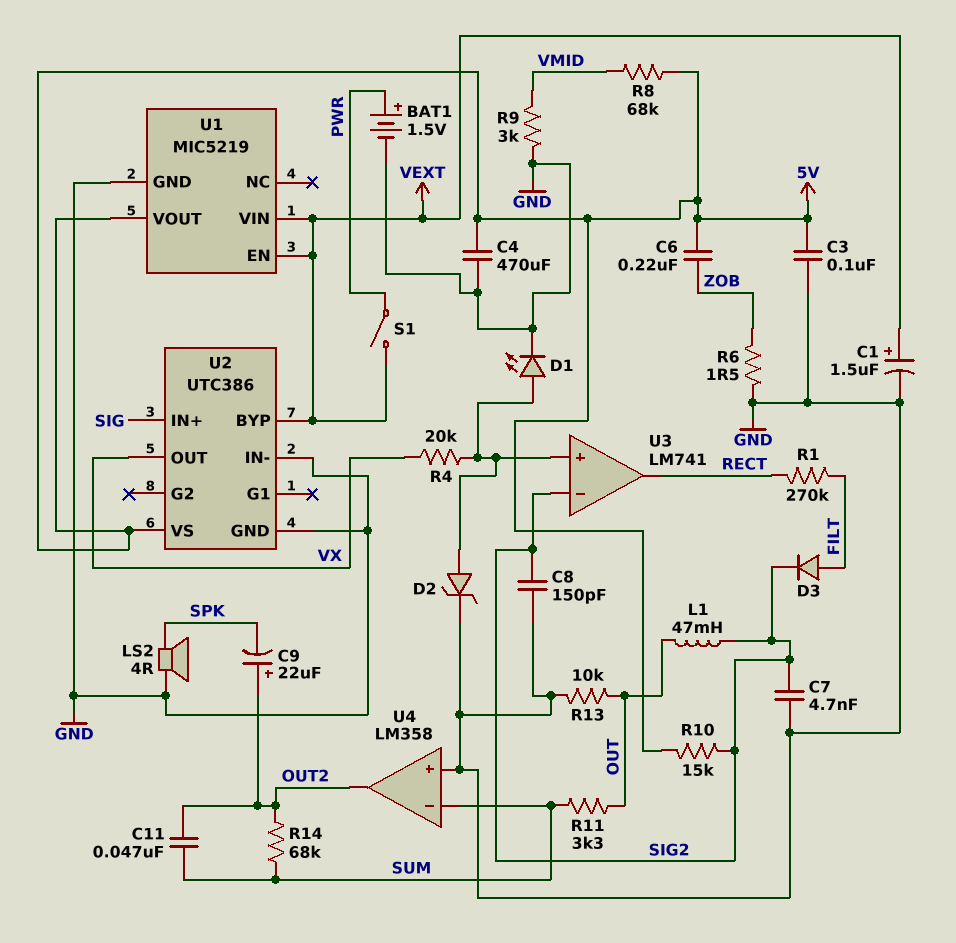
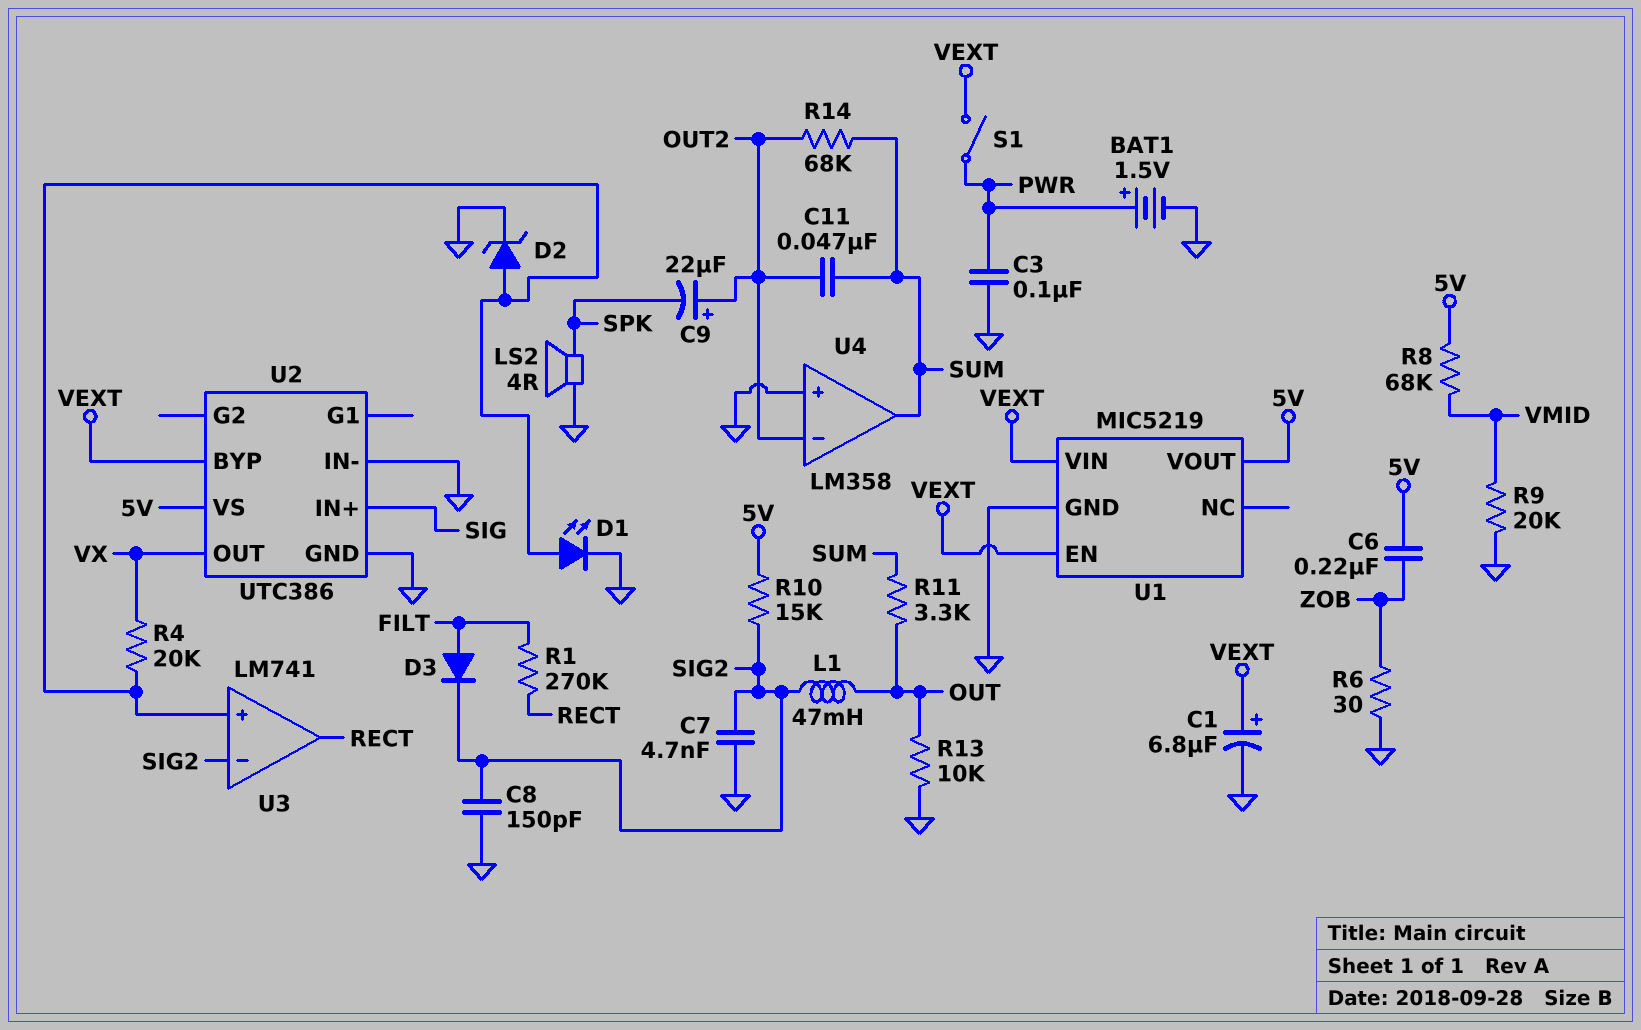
C1: 1.5uF (plus VEXT, minus GND) -> 6.8uF (plus VEXT, minus GND)
C3: 100nF (5V, GND) -> 100nF (GND, PWR)
C4: 470uF (5V, GND) -> none
R6: 1.5 (GND, ZOB) -> 30 (GND, ZOB)
R9: 3k (GND, VMID) -> 20k (GND, VMID)
U4 pin in-: SUM -> OUT2
U4 pin out: OUT2 -> SUM

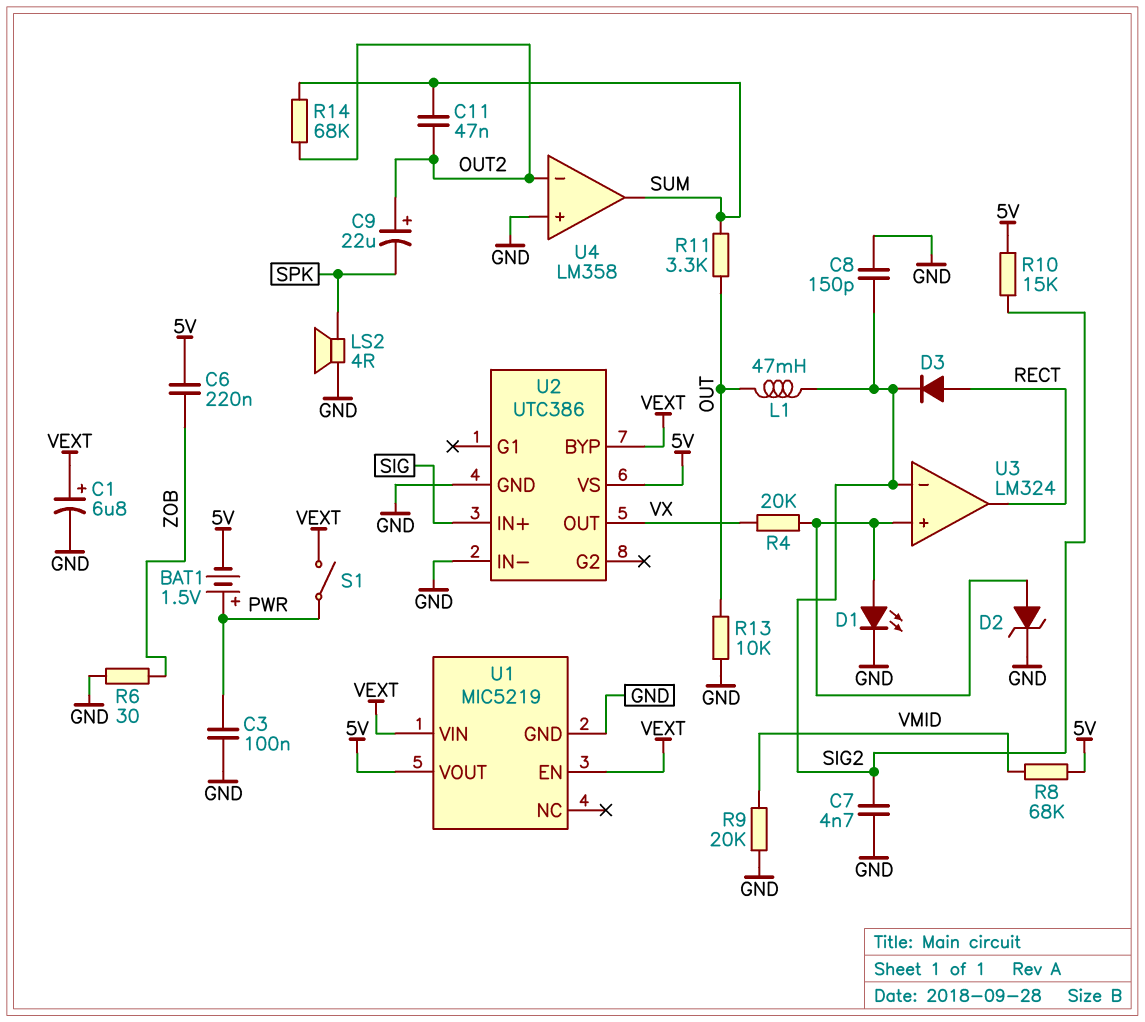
BAT1: 1.5V (plus PWR, minus GND) -> 1.5V (plus PWR, minus 5V)
D3: diode (A FILT, K SIG2) -> diode (A RECT, K SIG2)
R1: 270k (FILT, RECT) -> none
U3: LM741 -> LM324

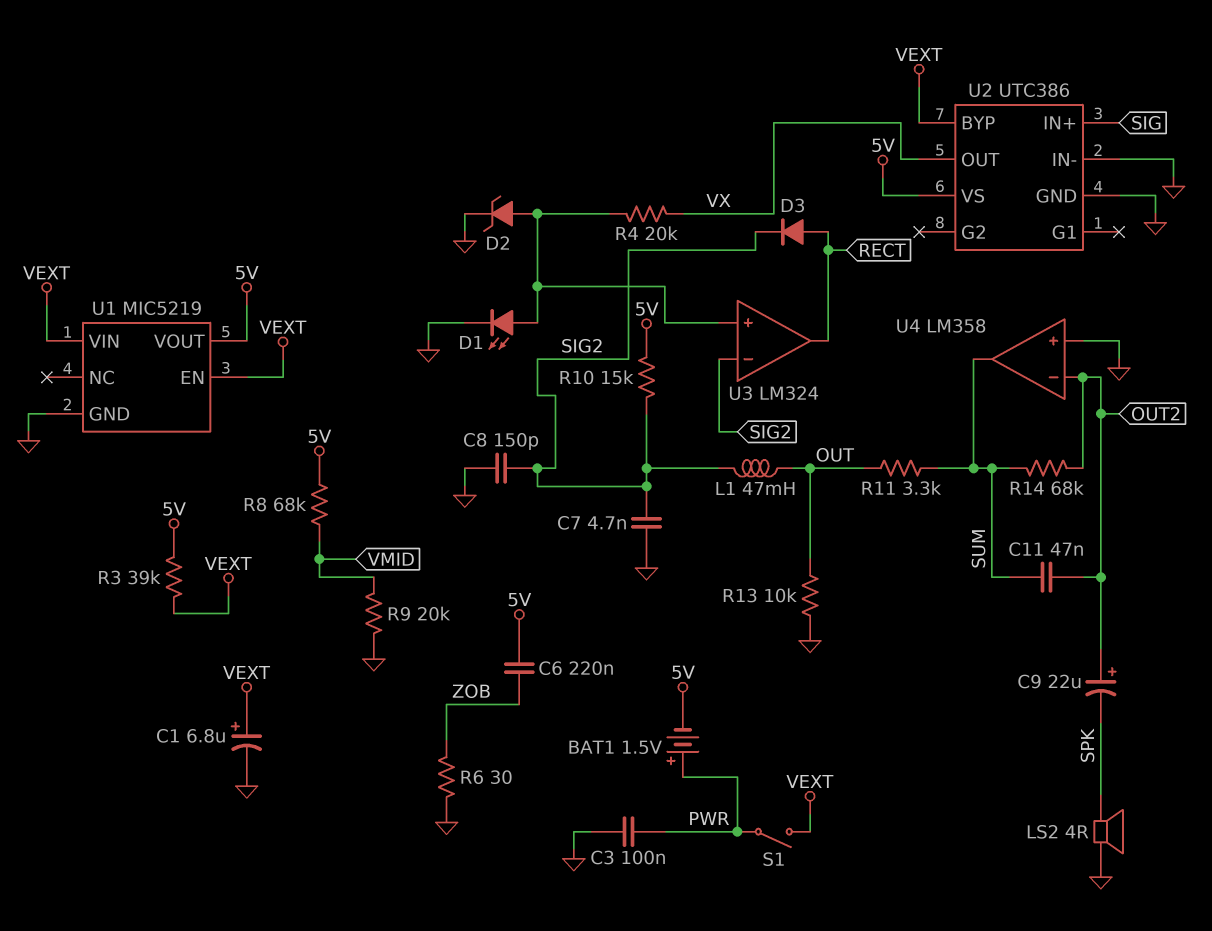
R3: none -> 39k (5V, VEXT)

